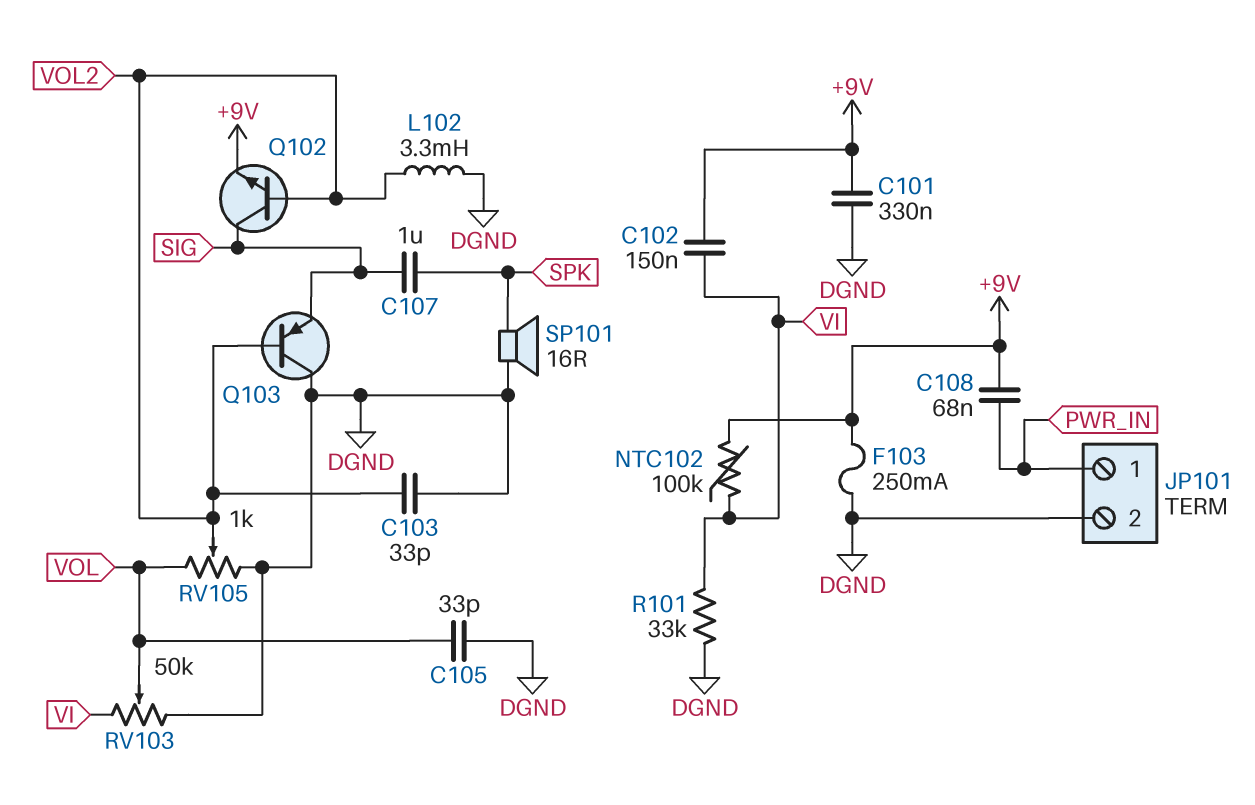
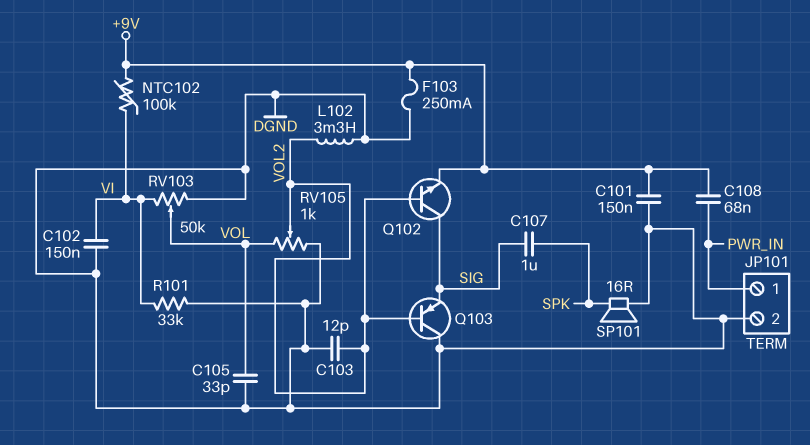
C101: 330nF (+9V, DGND) -> 150nF (+9V, DGND)
C102: 150nF (+9V, VI) -> 150nF (DGND, VI)
C103: 33pF (DGND, VOL2) -> 12pF (DGND, VOL2)

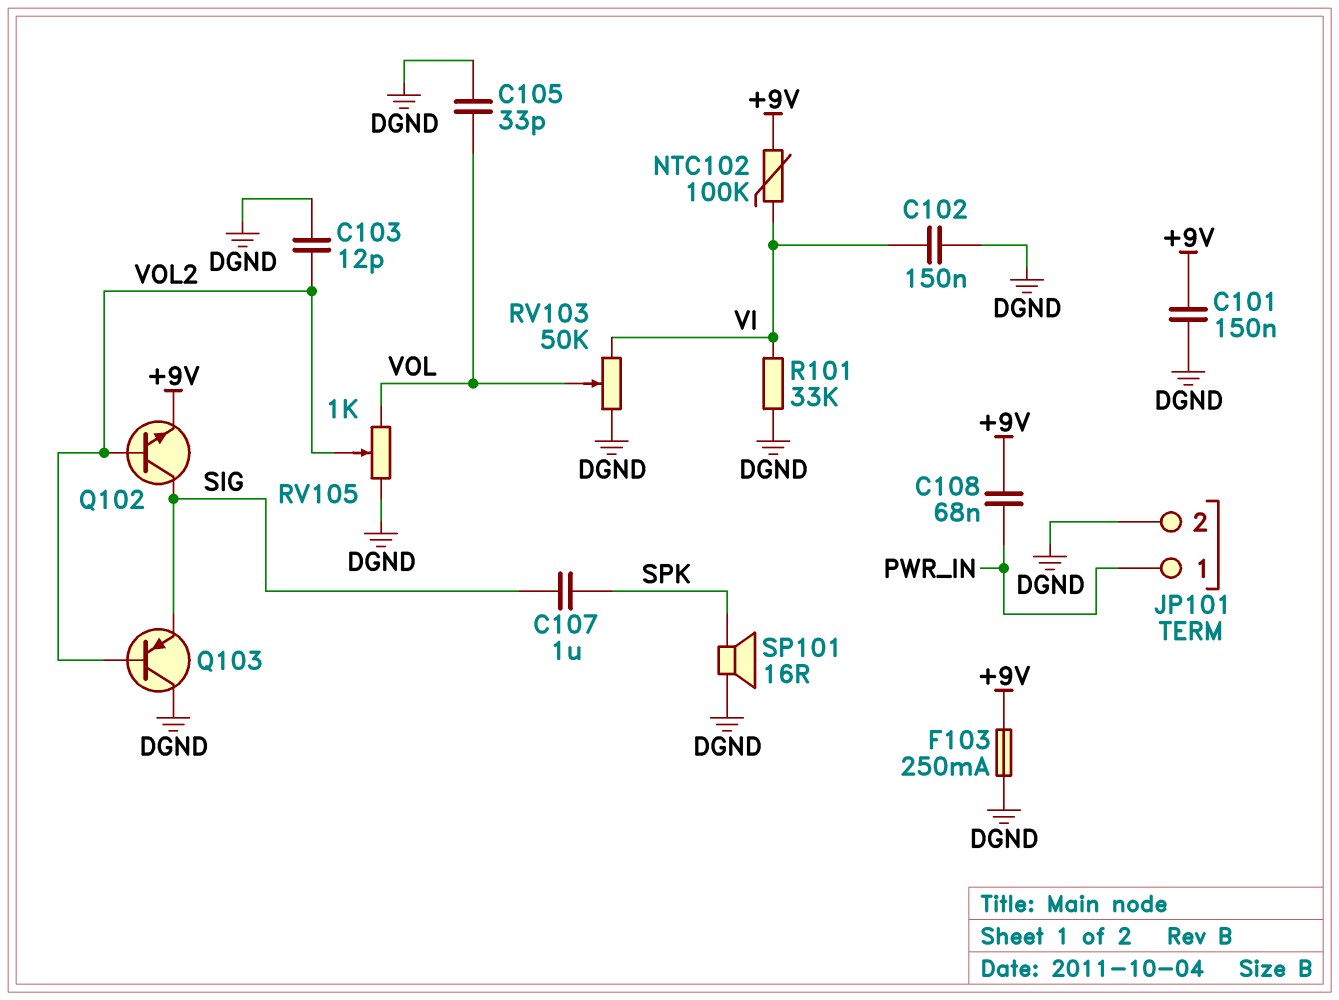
L102: 3.3mH (DGND, VOL2) -> none

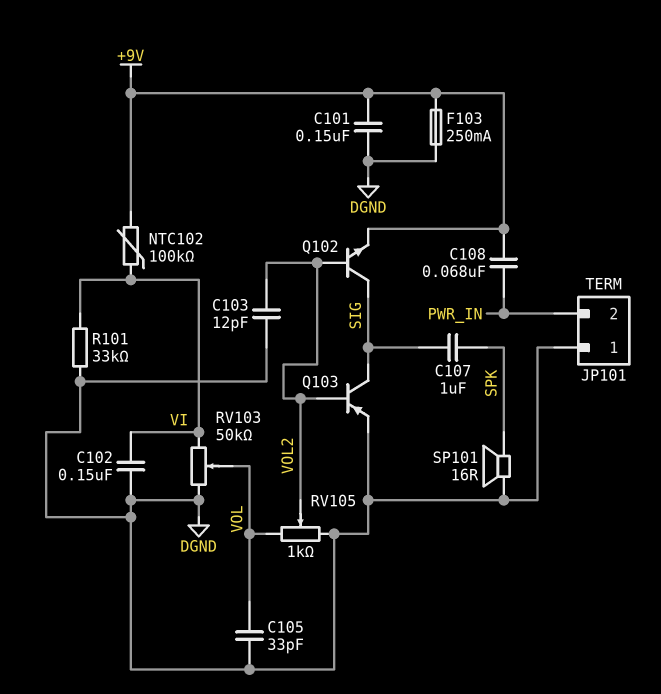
JP101 pin 1: PWR_IN -> DGND
JP101 pin 2: DGND -> PWR_IN
Q103: PNP (B VOL2, C DGND, E SIG) -> PNP (B VOL2, C SIG, E DGND)

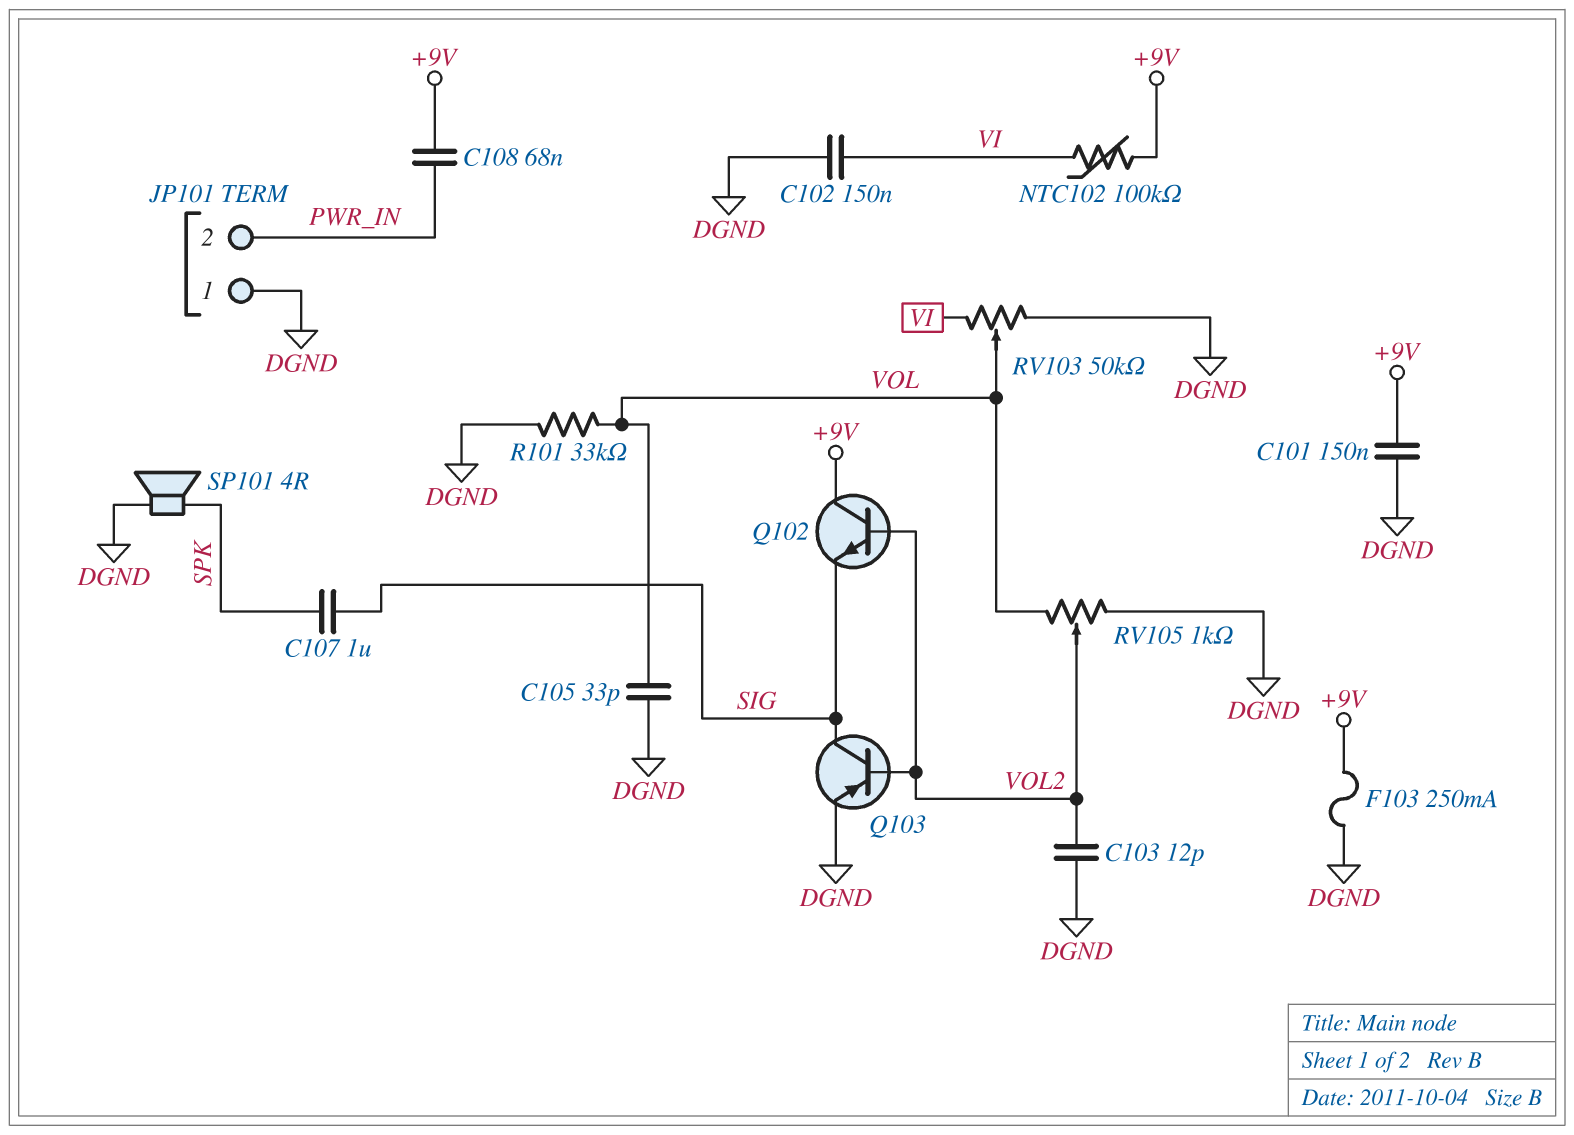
Q102: NPN (B VOL2, C SIG, E +9V) -> NPN (B VOL2, C +9V, E SIG)
R101: 33k (DGND, VI) -> 33k (DGND, VOL)
SP101: speaker 16R (DGND, SPK) -> speaker 4R (DGND, SPK)

